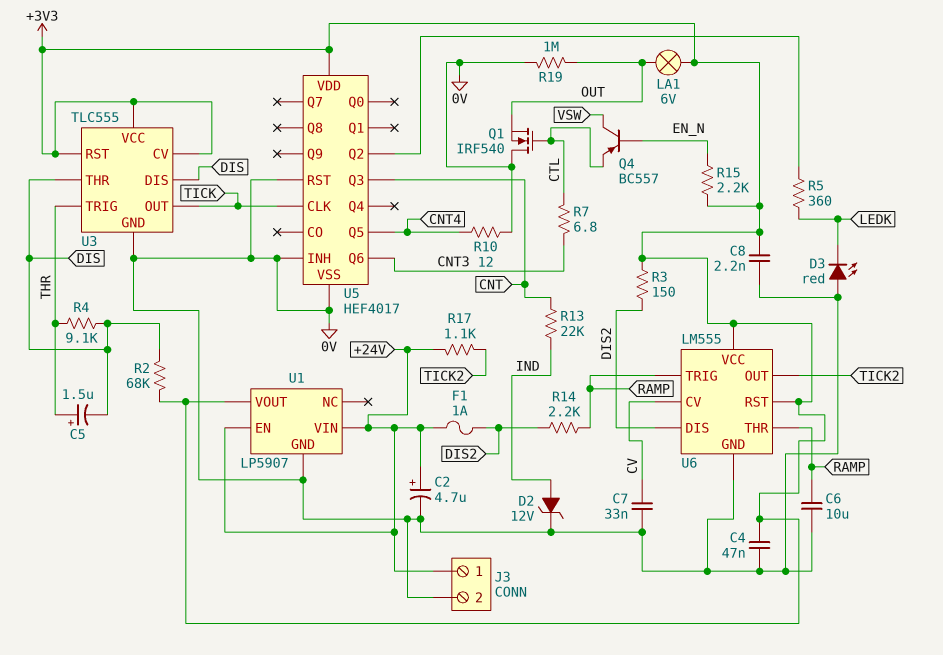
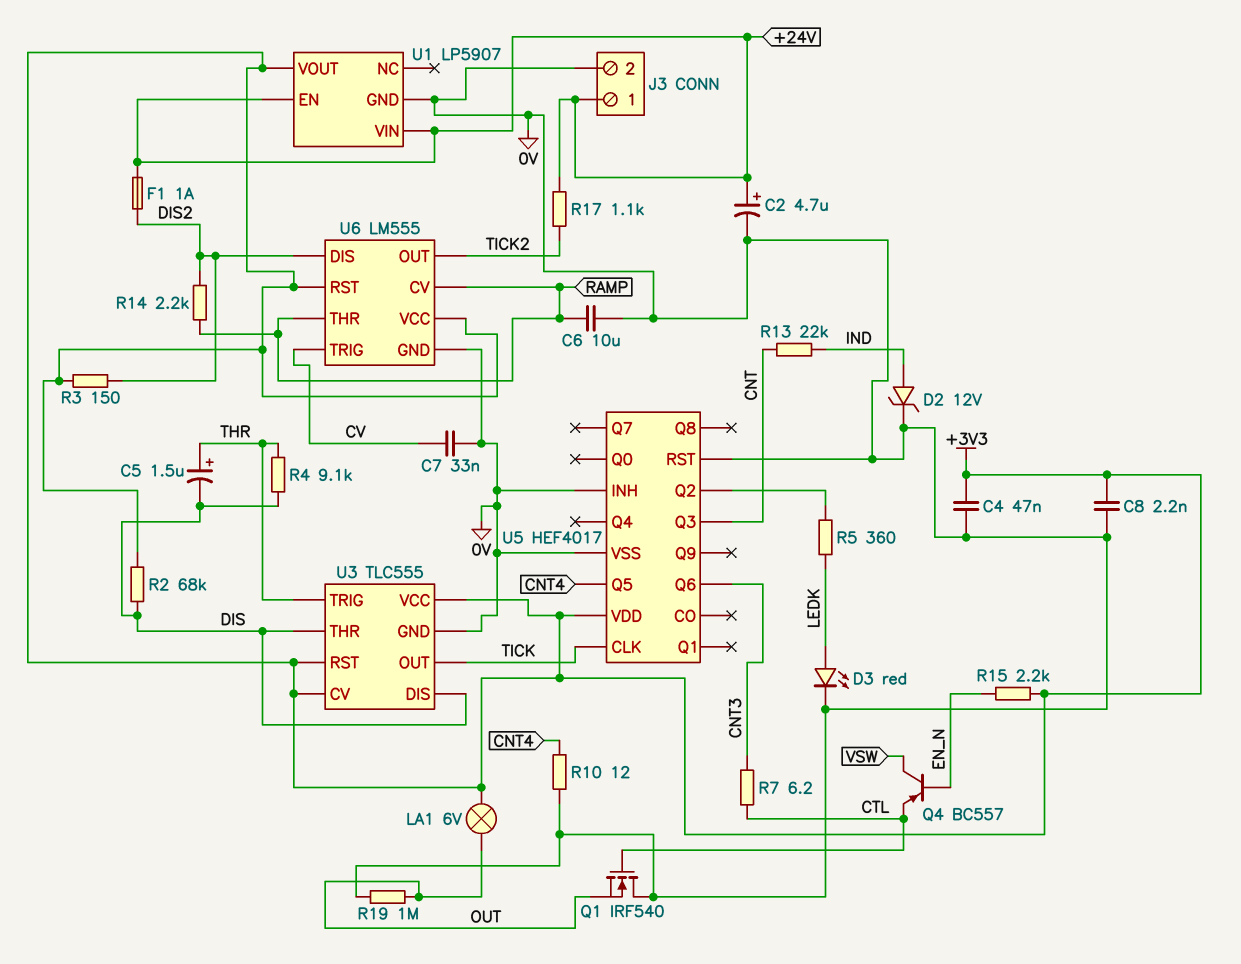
D3: LED red (A 0V, K LEDK) -> LED red (A LEDK, K 0V)
R7: 6.8 (CNT3, CTL) -> 6.2 (CNT3, CTL)
U6 pin CV: CV -> RAMP
U6 pin TRIG: RAMP -> CV

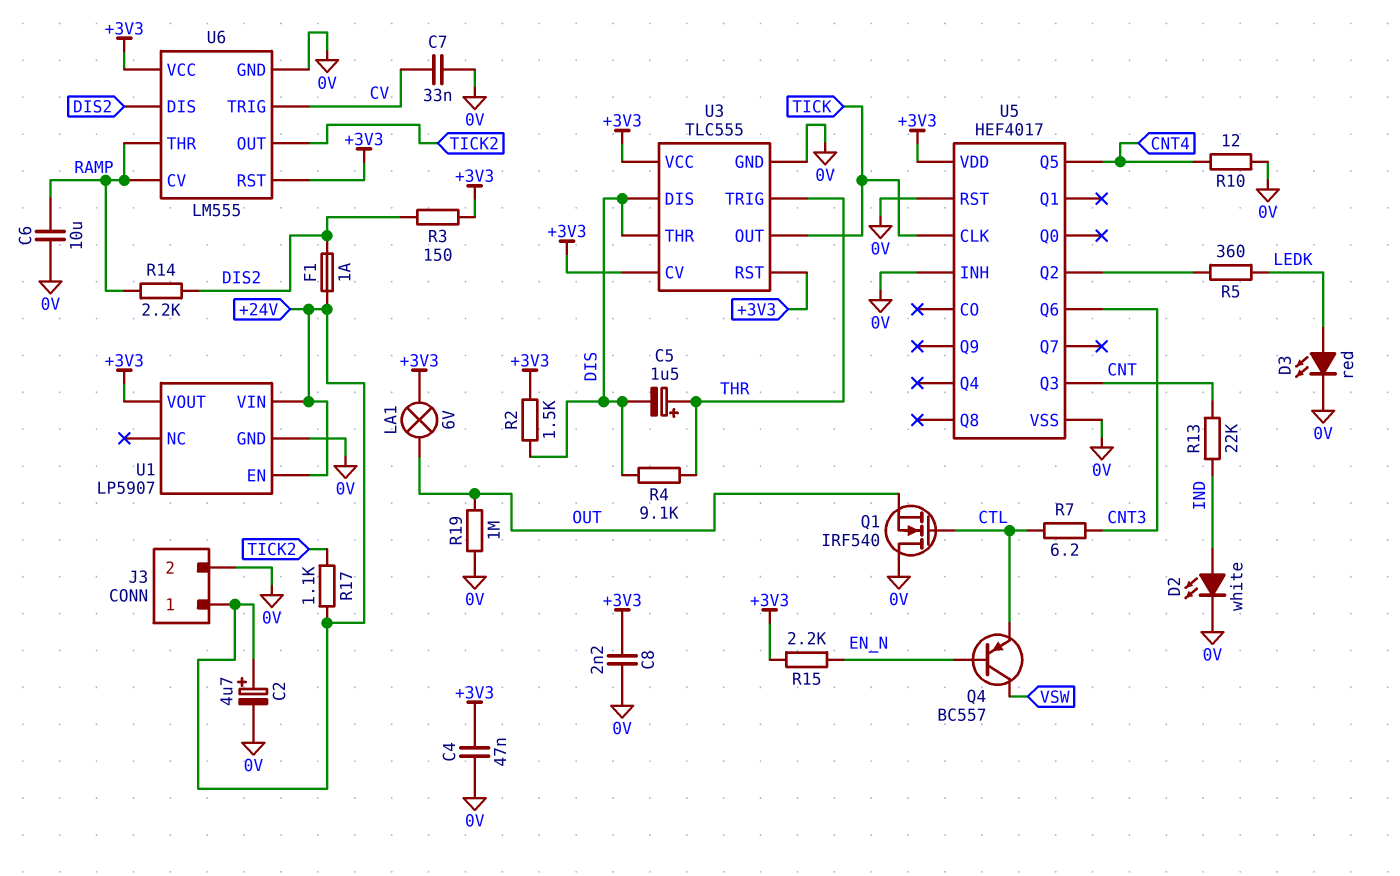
D2: zener 12V (A IND, K 0V) -> LED white (A IND, K 0V)
R2: 68k (+3V3, DIS) -> 1.5k (+3V3, DIS)

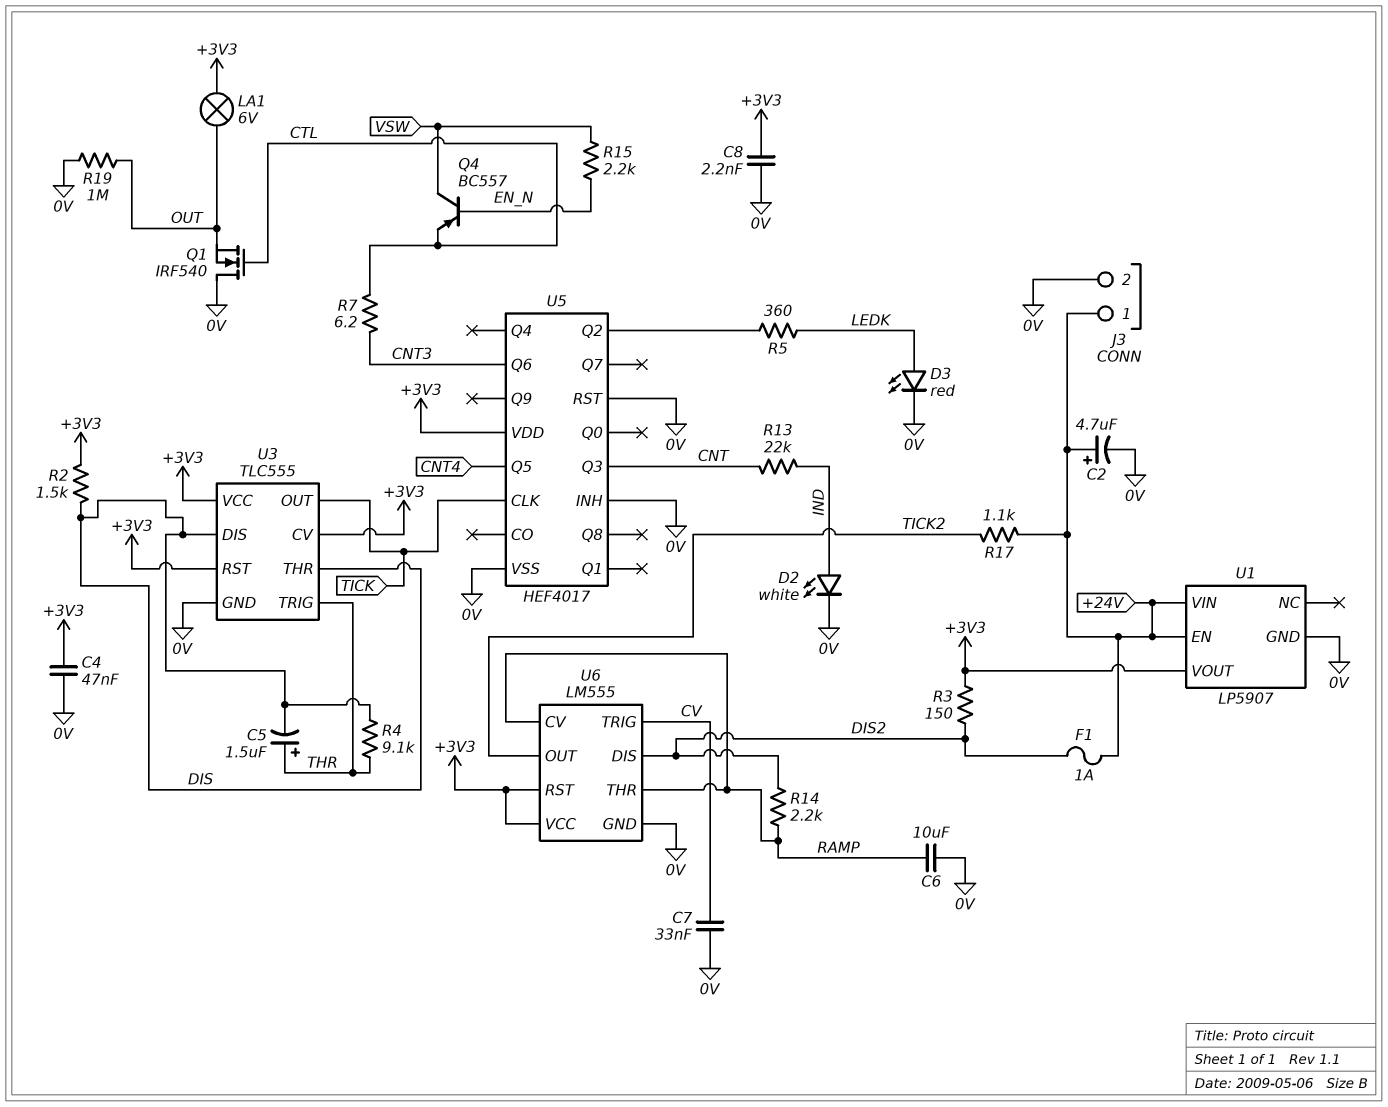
R10: 12 (0V, CNT4) -> none
R15: 2.2k (+3V3, EN_N) -> 2.2k (EN_N, VSW)

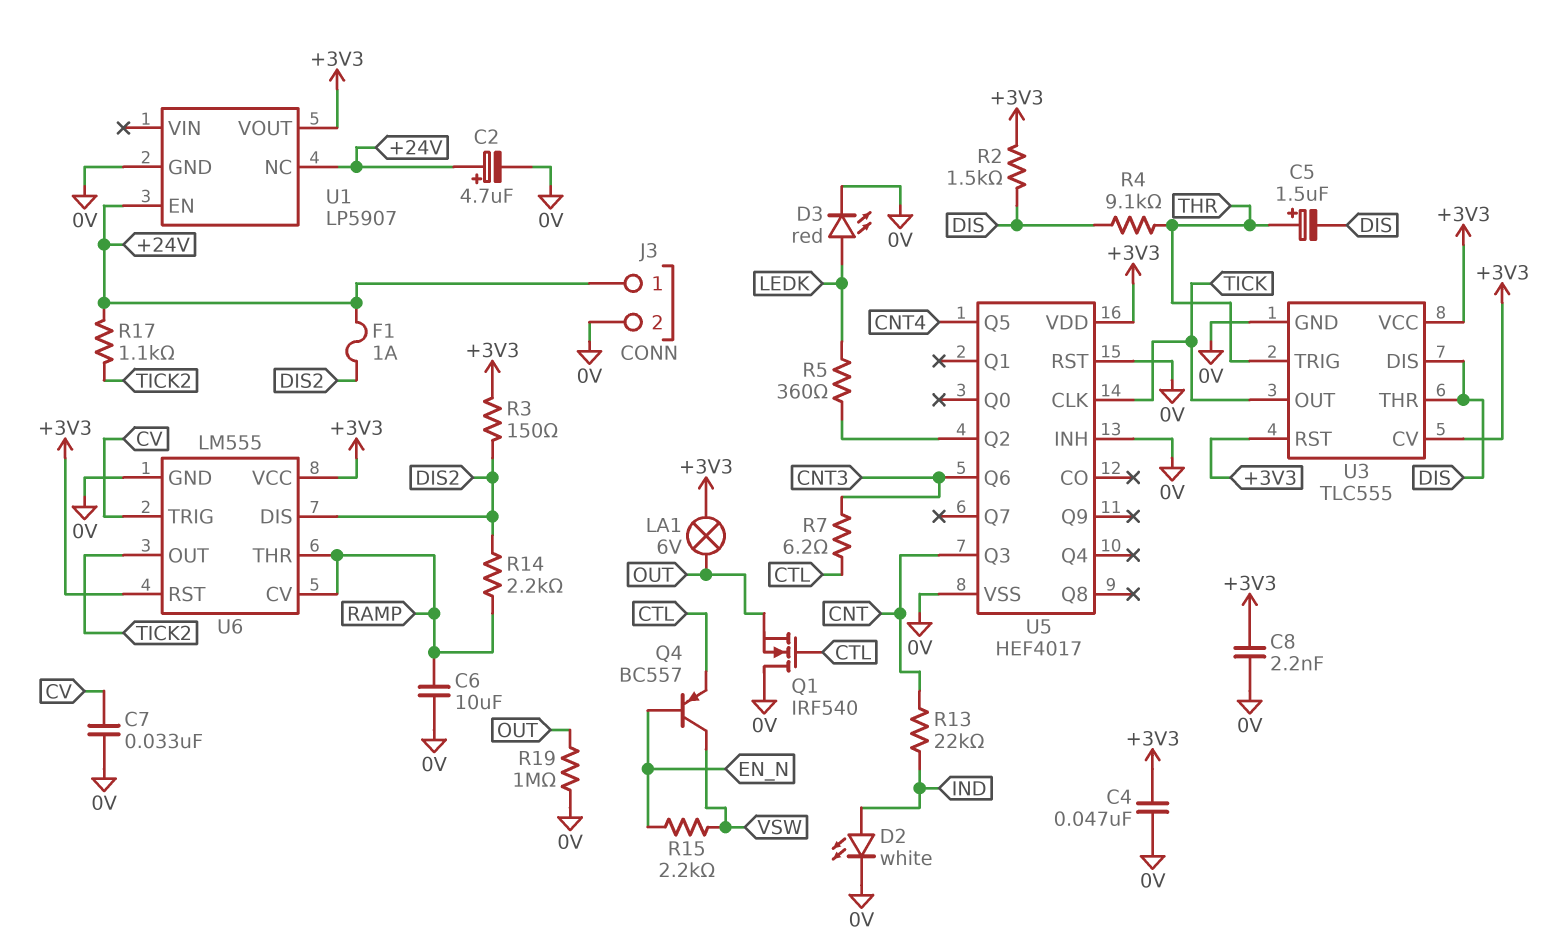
U1 pin NC: none -> +24V
U1 pin VIN: +24V -> none

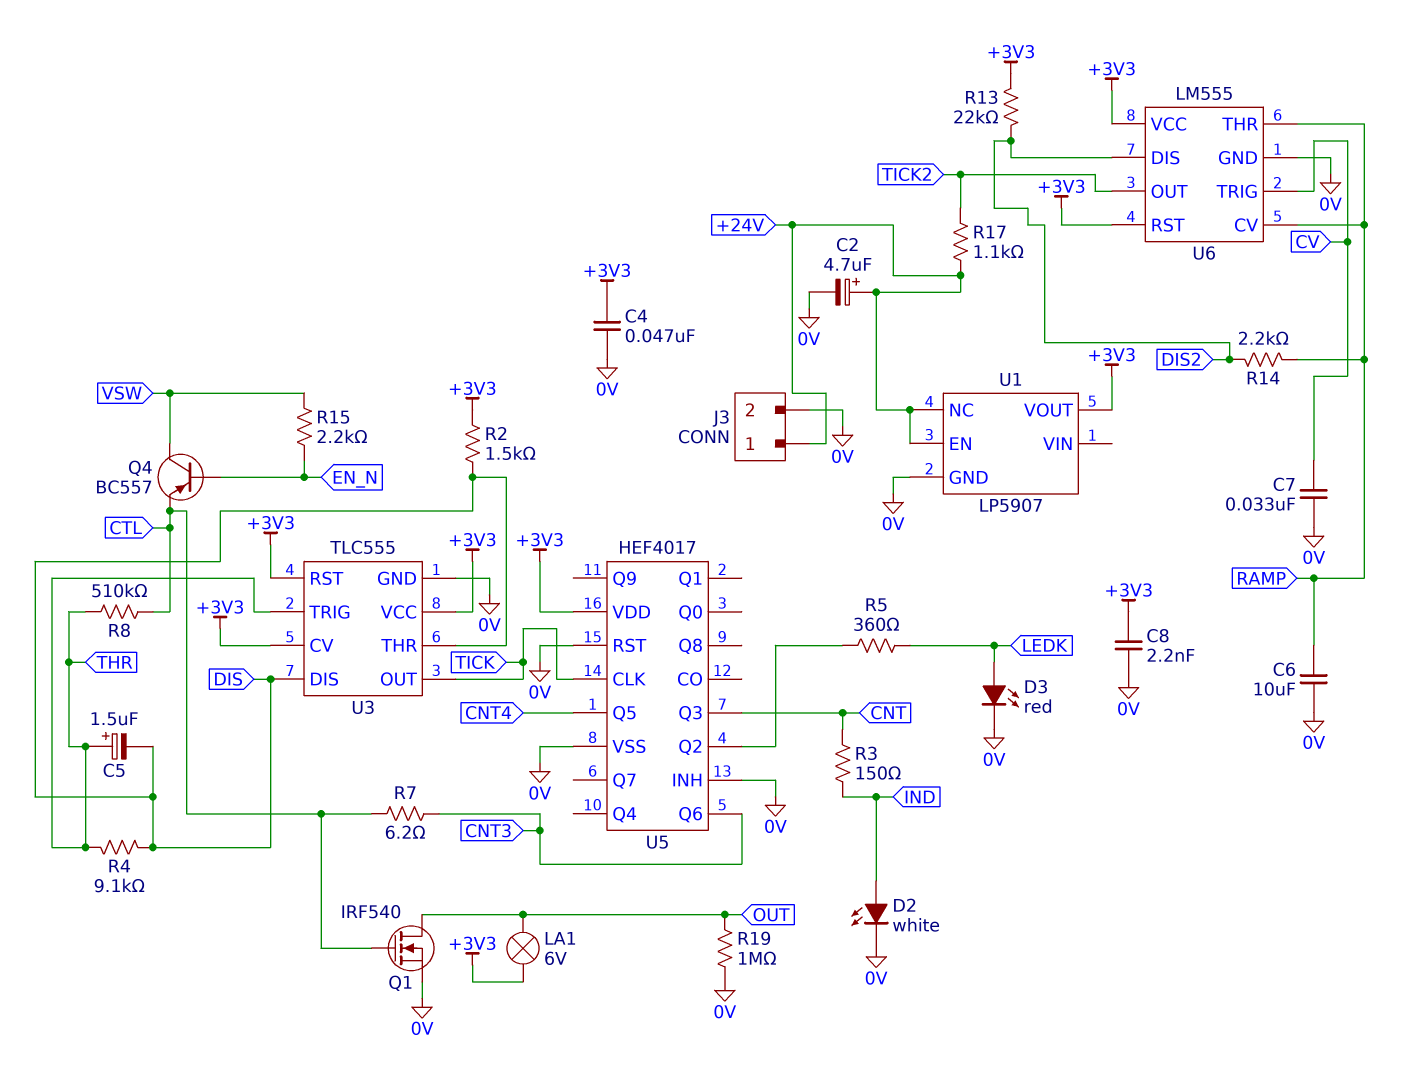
F1: 1A (+24V, DIS2) -> none
Q1: NMOS IRF540 (G CTL, D 0V, S OUT) -> NMOS IRF540 (G CTL, D OUT, S 0V)
R3: 150 (+3V3, DIS2) -> 150 (CNT, IND)
R8: none -> 510k (CTL, THR)
R13: 22k (CNT, IND) -> 22k (+3V3, DIS2)

